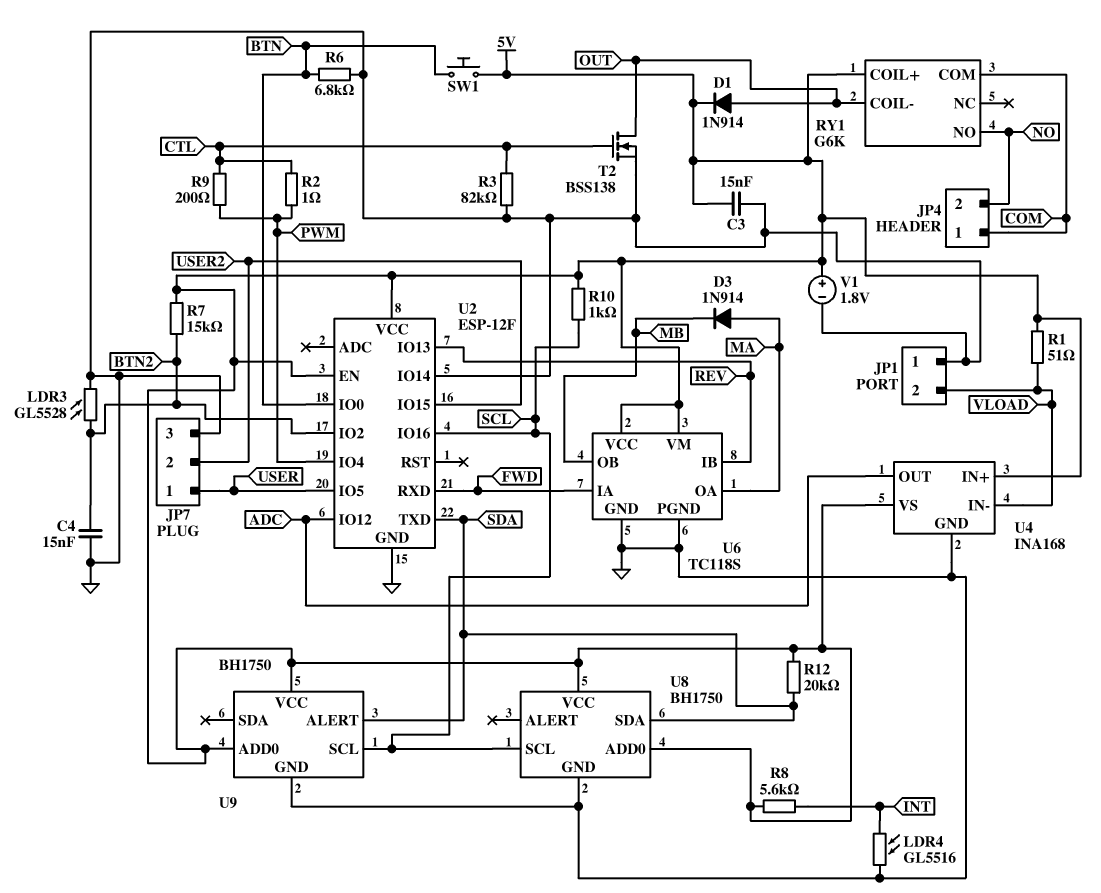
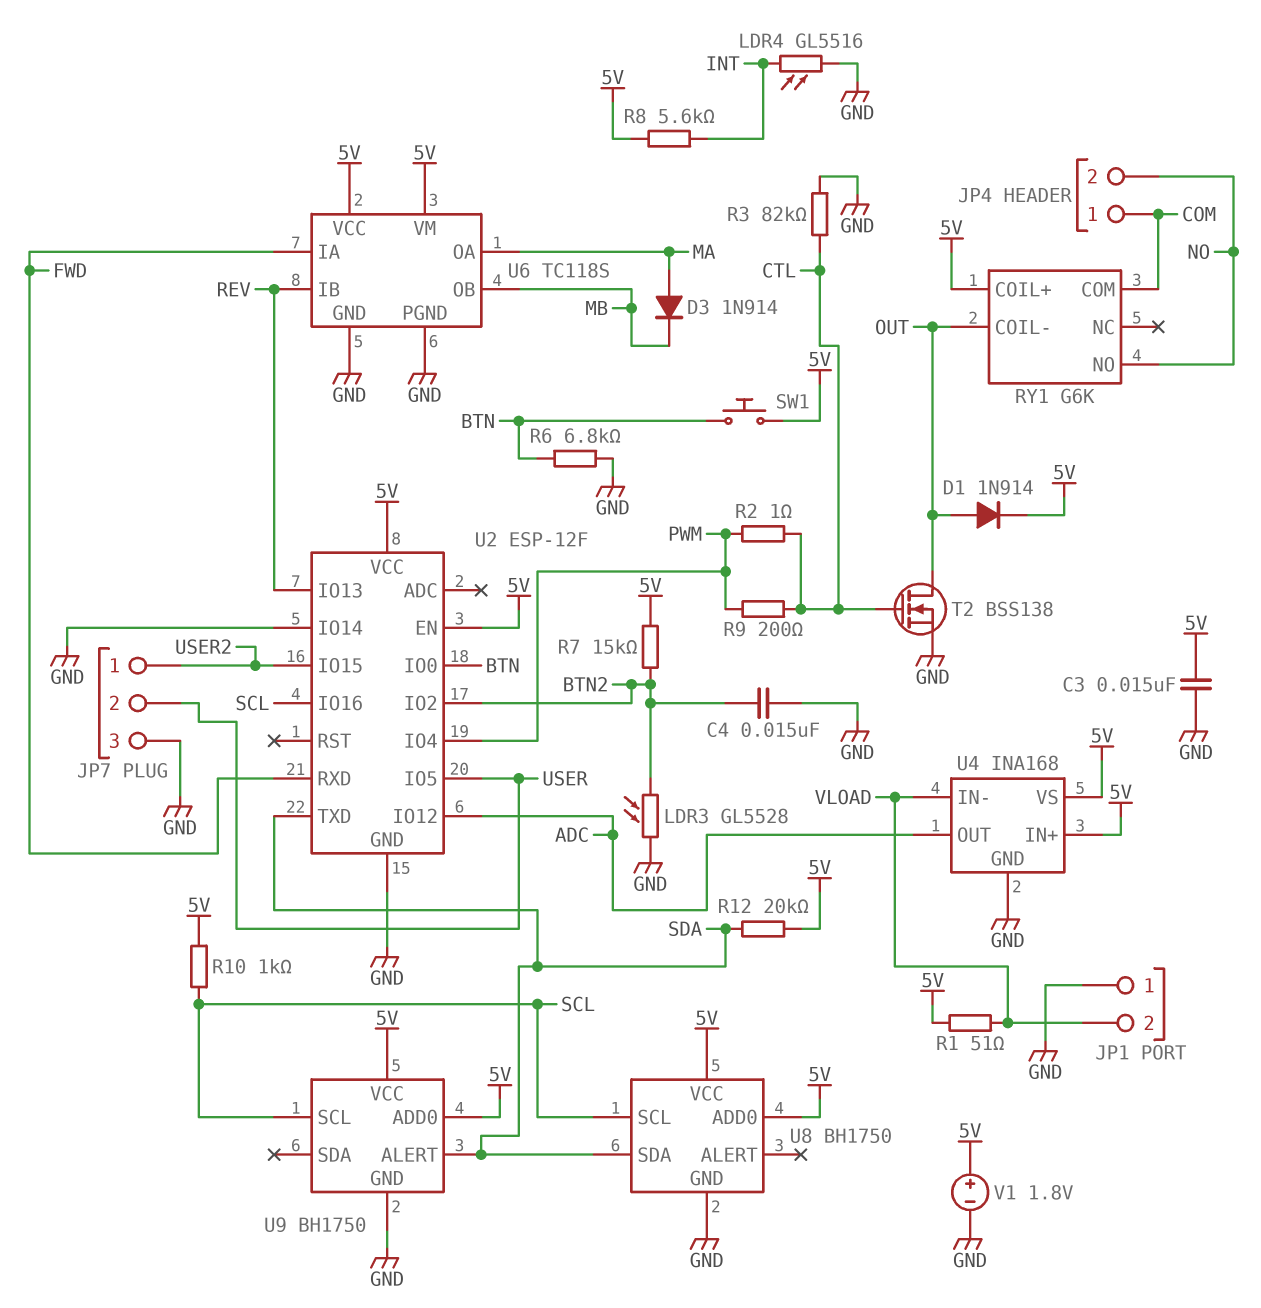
JP7 pin 1: USER -> USER2
JP7 pin 2: USER2 -> USER

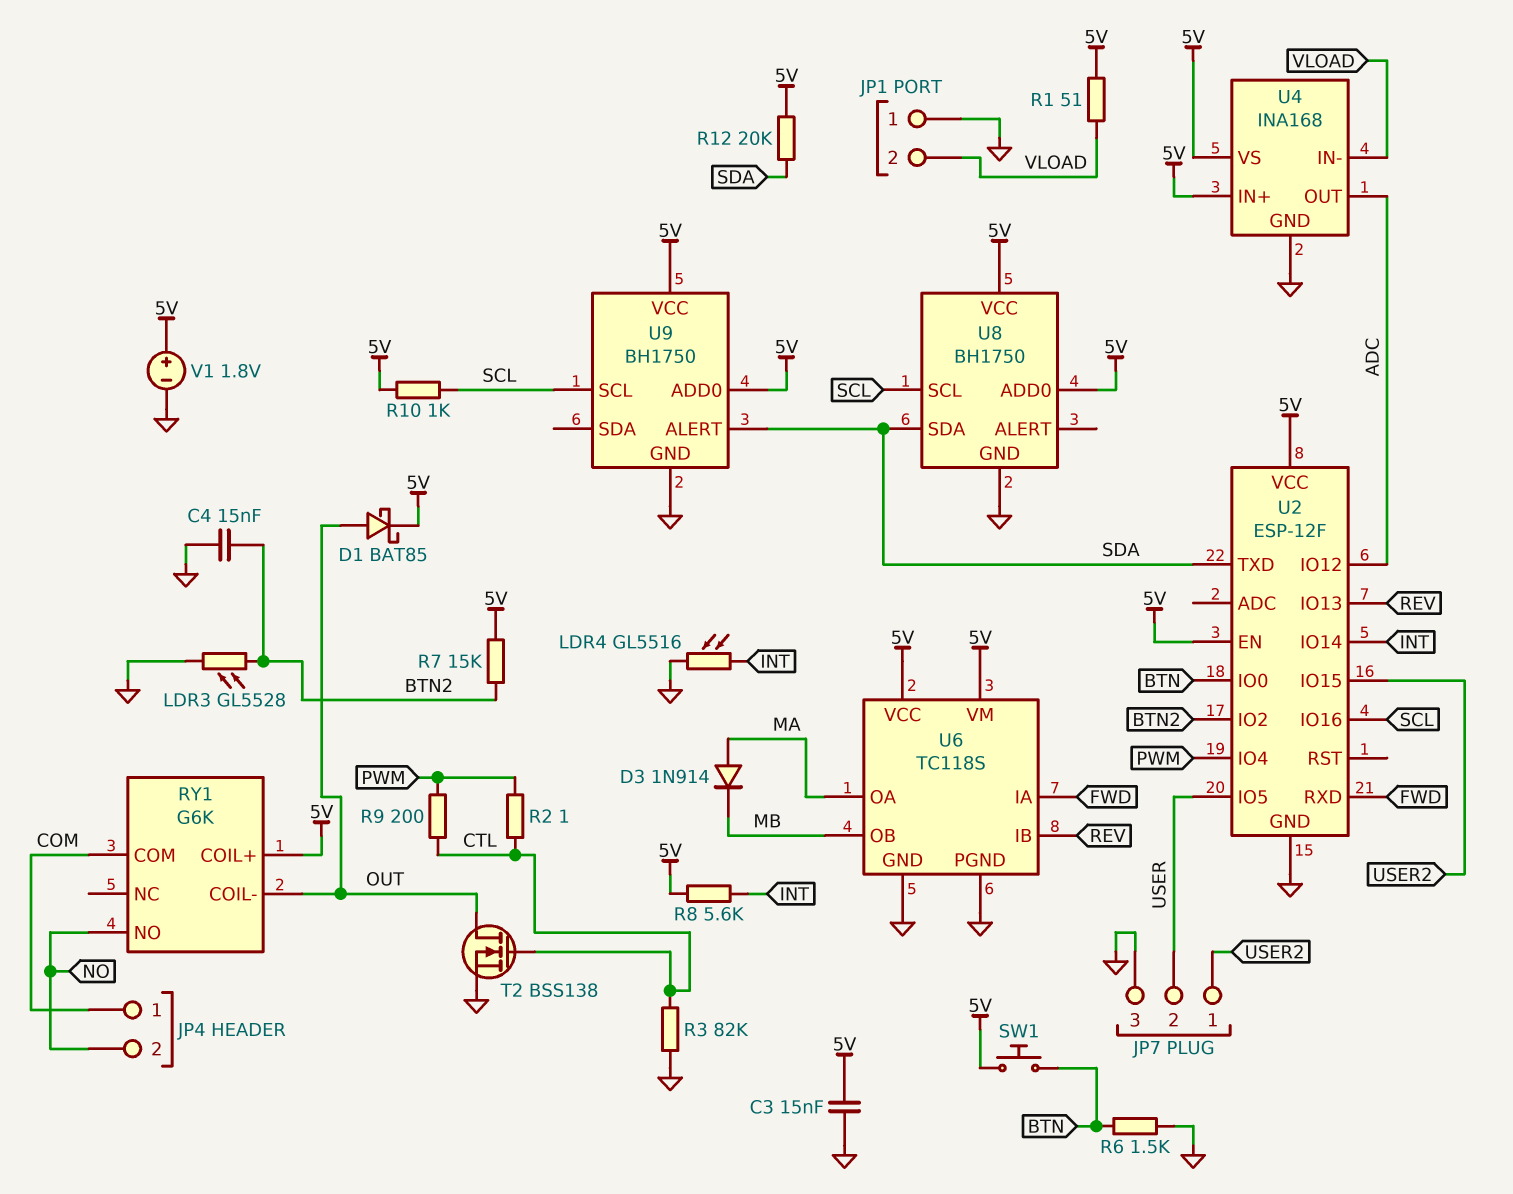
D1: diode 1N914 (A OUT, K 5V) -> schottky BAT85 (A OUT, K 5V)
R6: 6.8k (BTN, GND) -> 1.5k (BTN, GND)
U2 pin IO14: GND -> INT

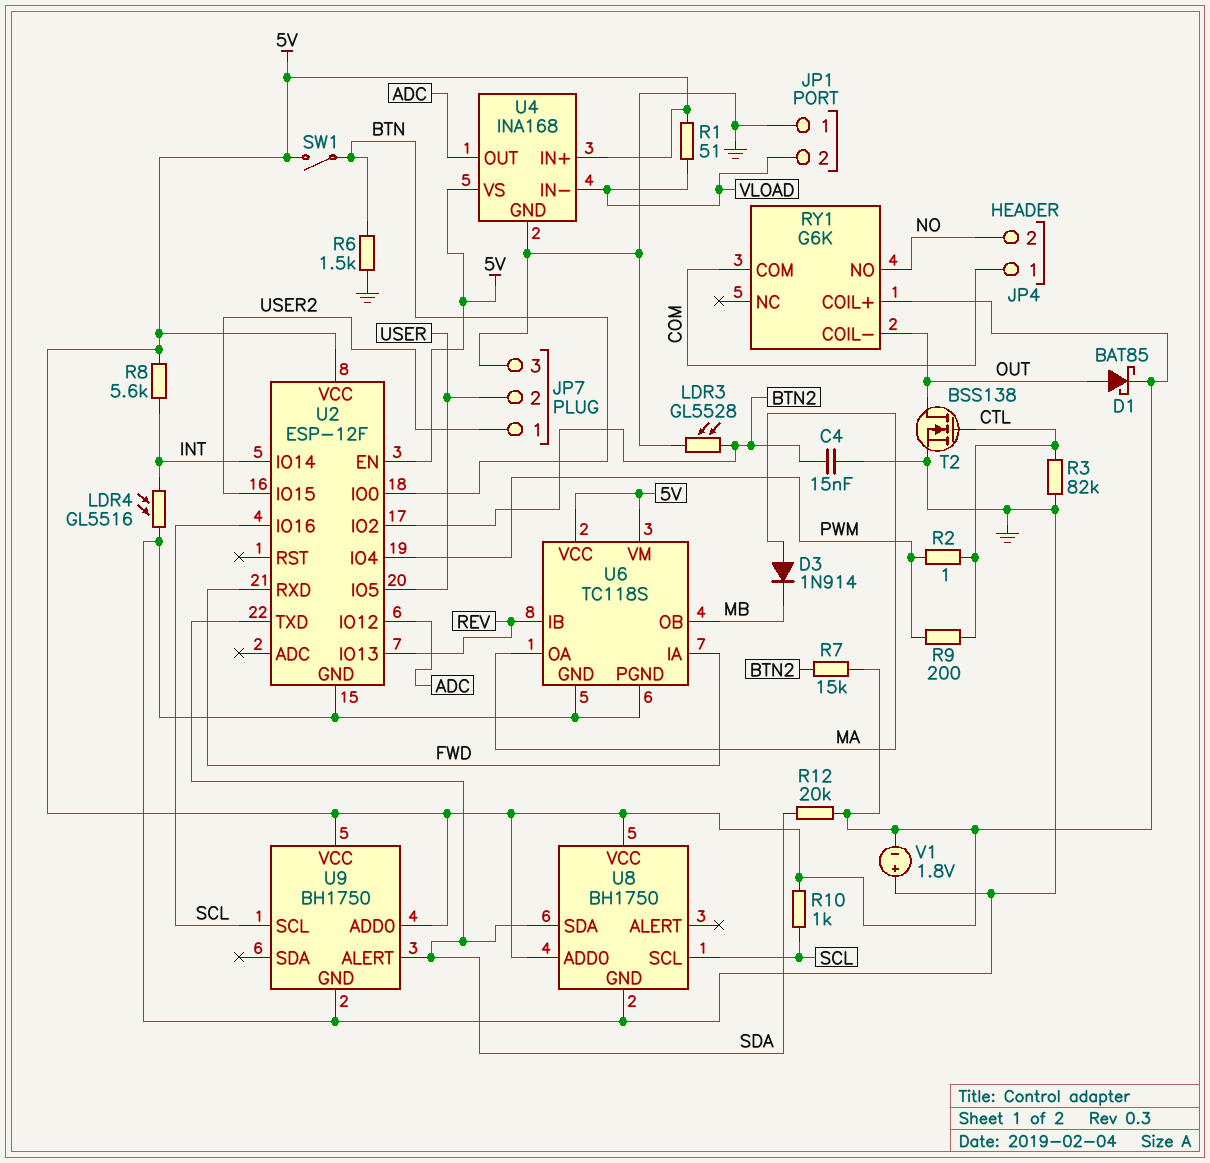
C3: 15nF (5V, GND) -> none
SW1: button (5V, BTN) -> switch (5V, BTN)
V1: 1.8V (plus 5V, minus GND) -> 1.8V (plus GND, minus 5V)

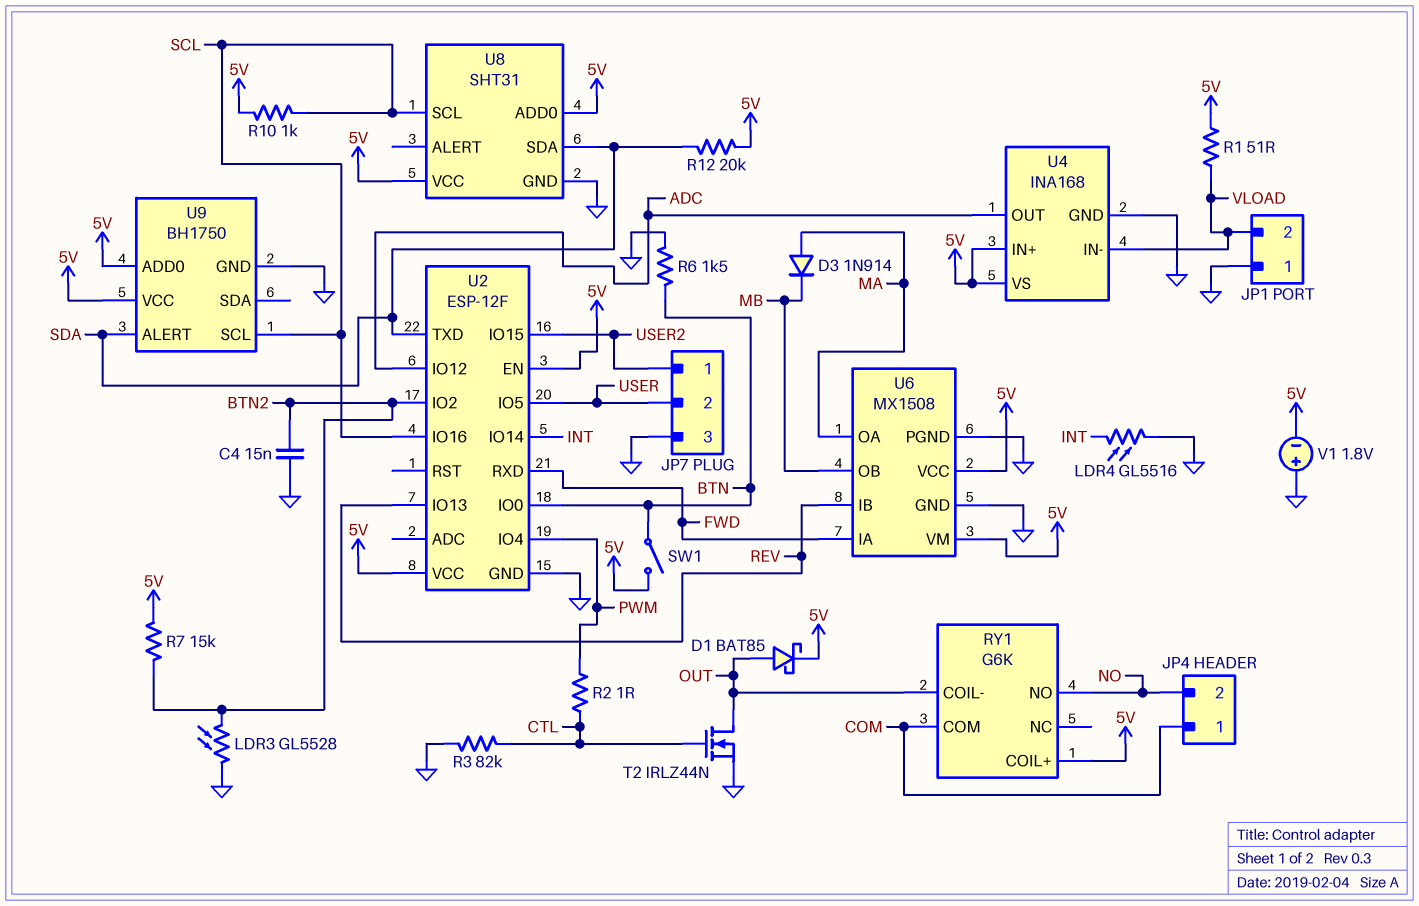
R8: 5.6k (5V, INT) -> none
R9: 200 (CTL, PWM) -> none
T2: NMOS BSS138 (G CTL, D OUT, S GND) -> NMOS IRLZ44N (G CTL, D OUT, S GND)
U6: TC118S -> MX1508
U8: BH1750 -> SHT31

